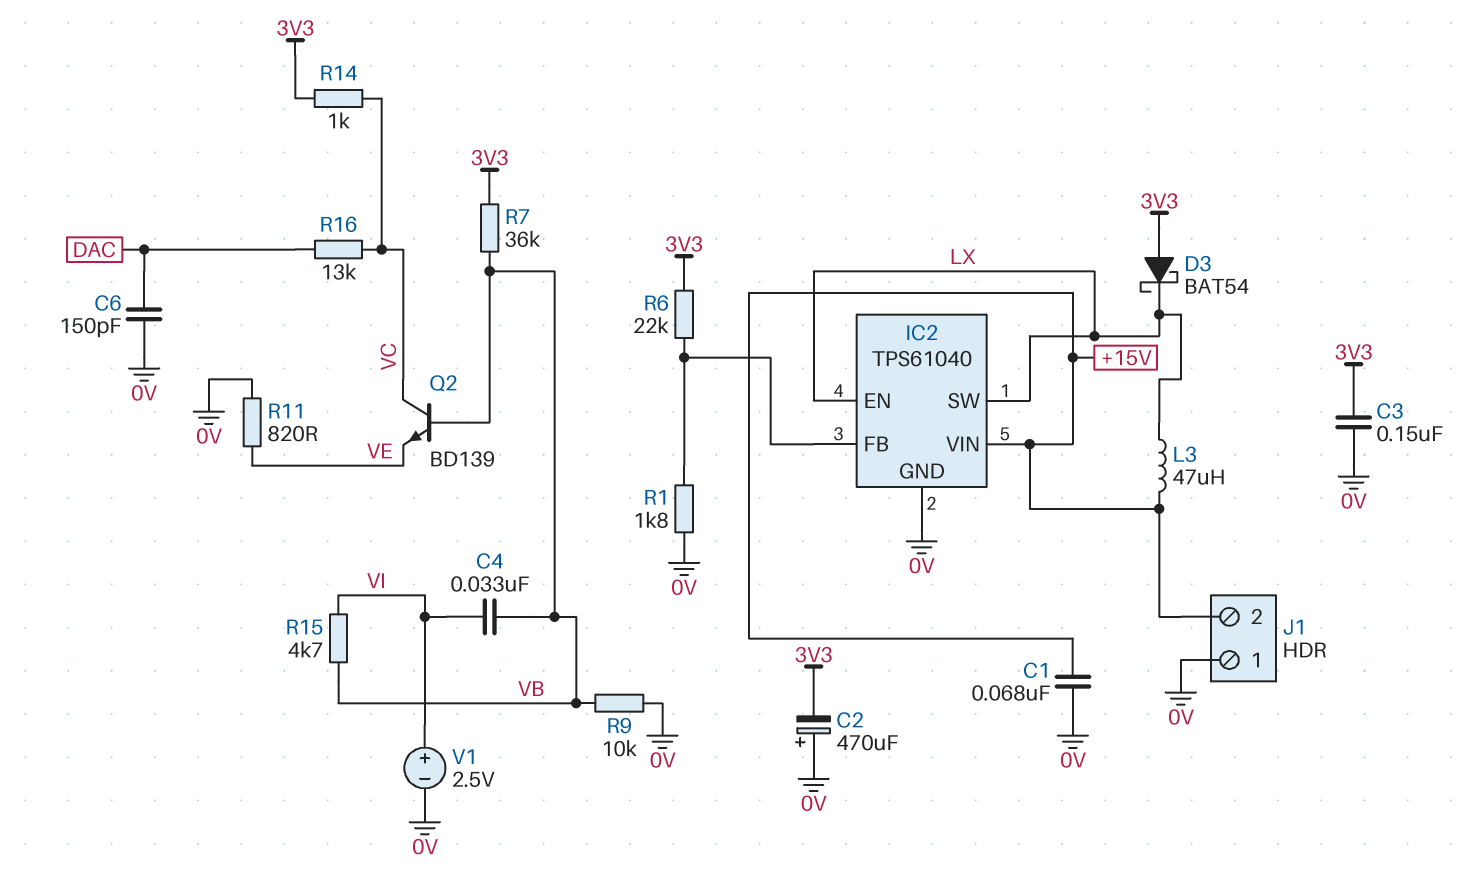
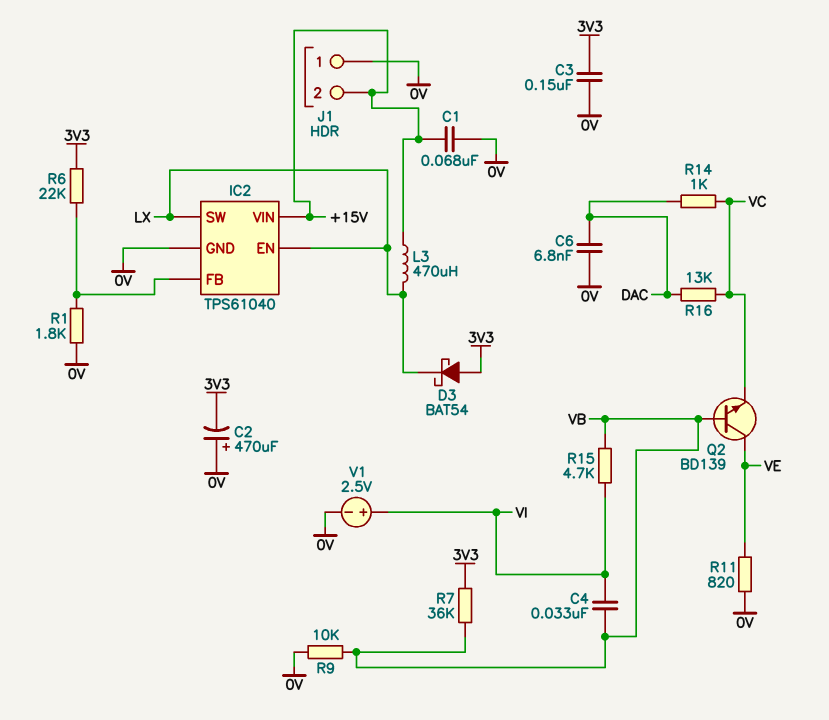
C6: 150pF (0V, DAC) -> 6.8nF (0V, DAC)
L3: 47uH (+15V, LX) -> 470uH (+15V, LX)
Q2: NPN BD139 (B VB, C VC, E VE) -> NPN BD139 (B VB, C VE, E VC)
R14: 1k (3V3, VC) -> 1k (DAC, VC)

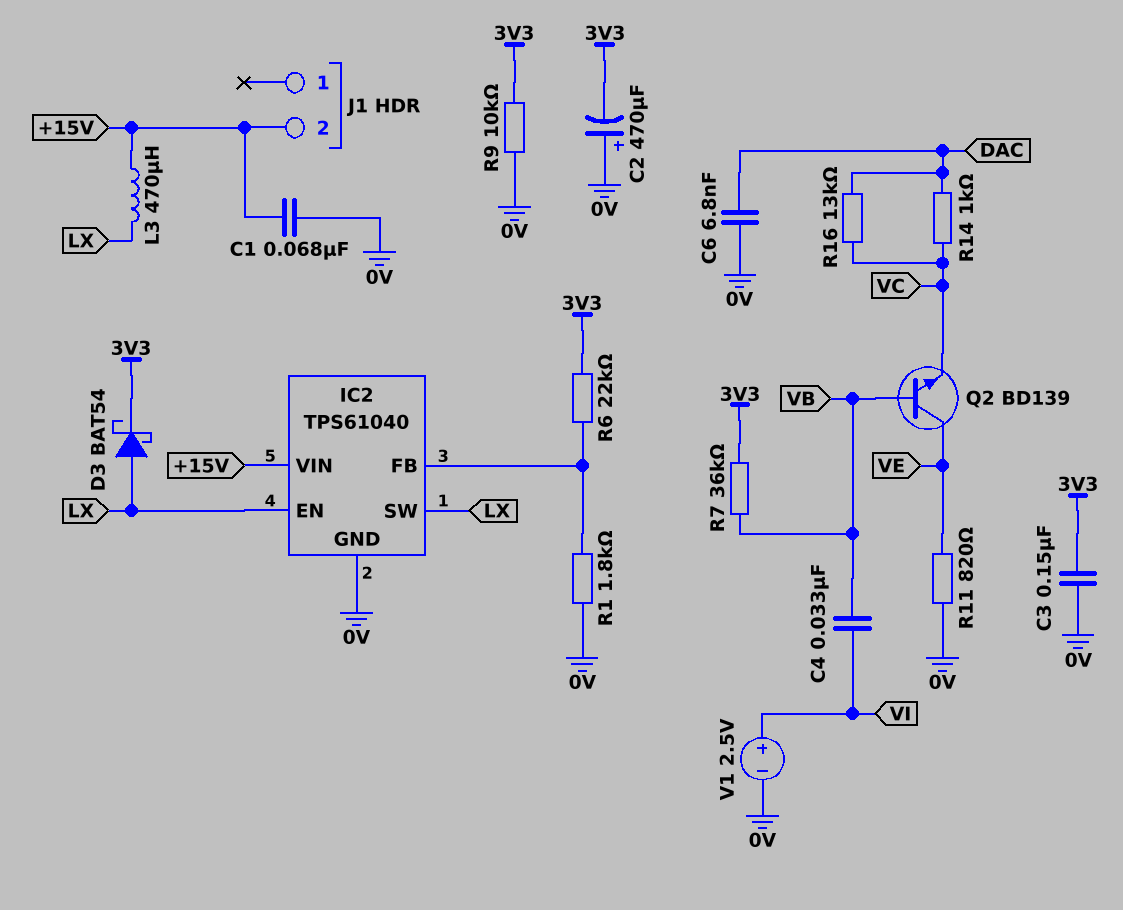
D3: schottky BAT54 (A 3V3, K LX) -> schottky BAT54 (A LX, K 3V3)
J1 pin 1: 0V -> none
R9: 10k (0V, VB) -> 10k (0V, 3V3)
R15: 4.7k (VB, VI) -> none

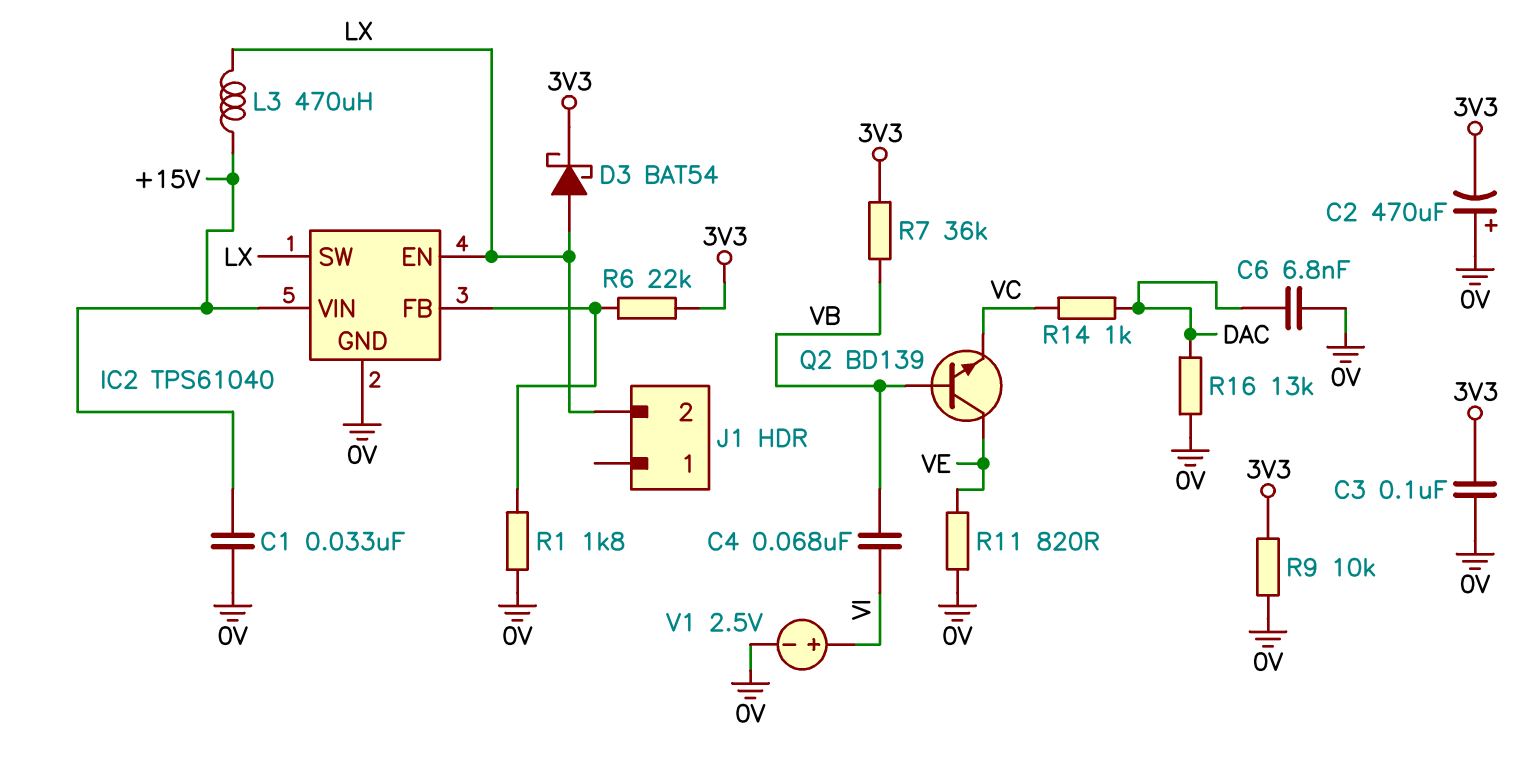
C1: 68nF (+15V, 0V) -> 33nF (+15V, 0V)
C3: 150nF (0V, 3V3) -> 100nF (0V, 3V3)
C4: 33nF (VB, VI) -> 68nF (VB, VI)
J1 pin 2: +15V -> LX
R16: 13k (DAC, VC) -> 13k (0V, DAC)

